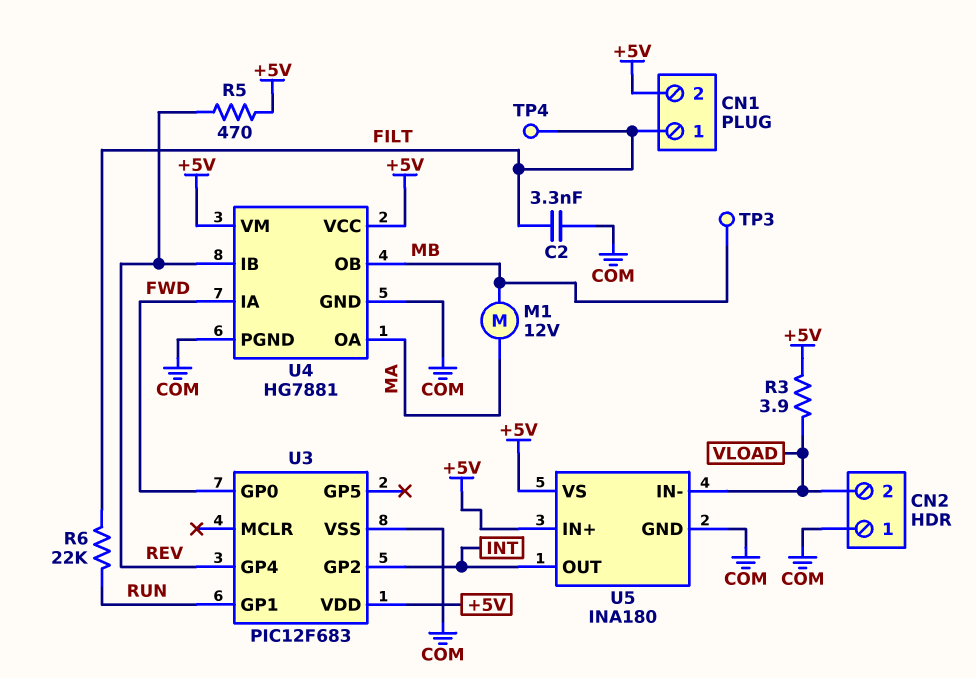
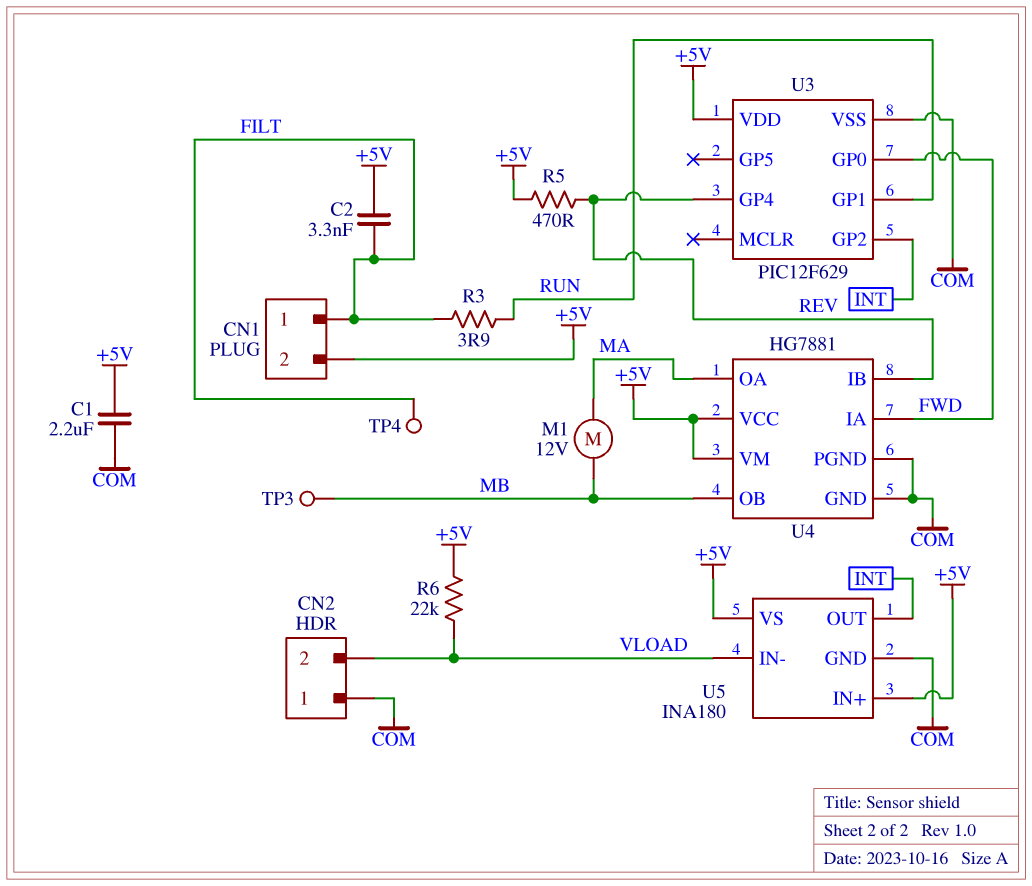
C1: none -> 2.2uF (+5V, COM)
C2: 3.3nF (COM, FILT) -> 3.3nF (+5V, FILT)
R3: 3.9 (+5V, VLOAD) -> 3.9 (FILT, RUN)
R6: 22k (FILT, RUN) -> 22k (+5V, VLOAD)
U3: PIC12F683 -> PIC12F629

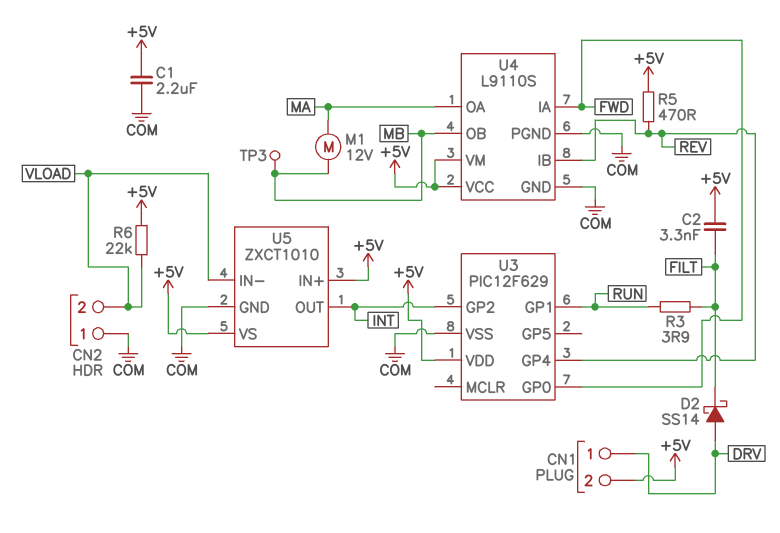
CN1 pin 1: FILT -> DRV
D2: none -> schottky SS14 (A DRV, K FILT)
TP4: test point (FILT) -> none
U4: HG7881 -> L9110S
U5: INA180 -> ZXCT1010

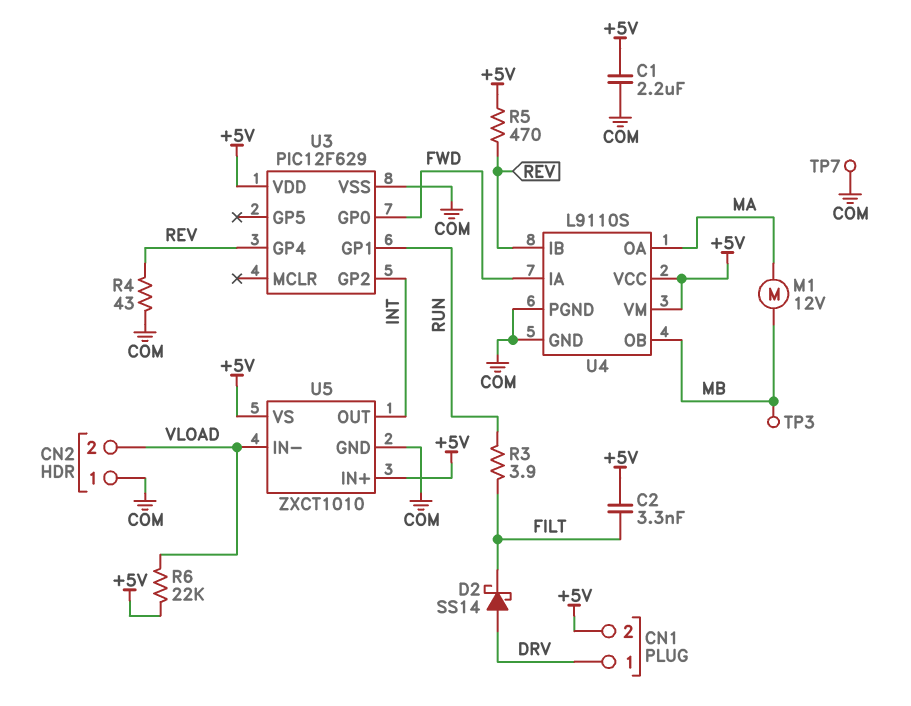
R4: none -> 43 (COM, REV)
TP7: none -> test point (COM)

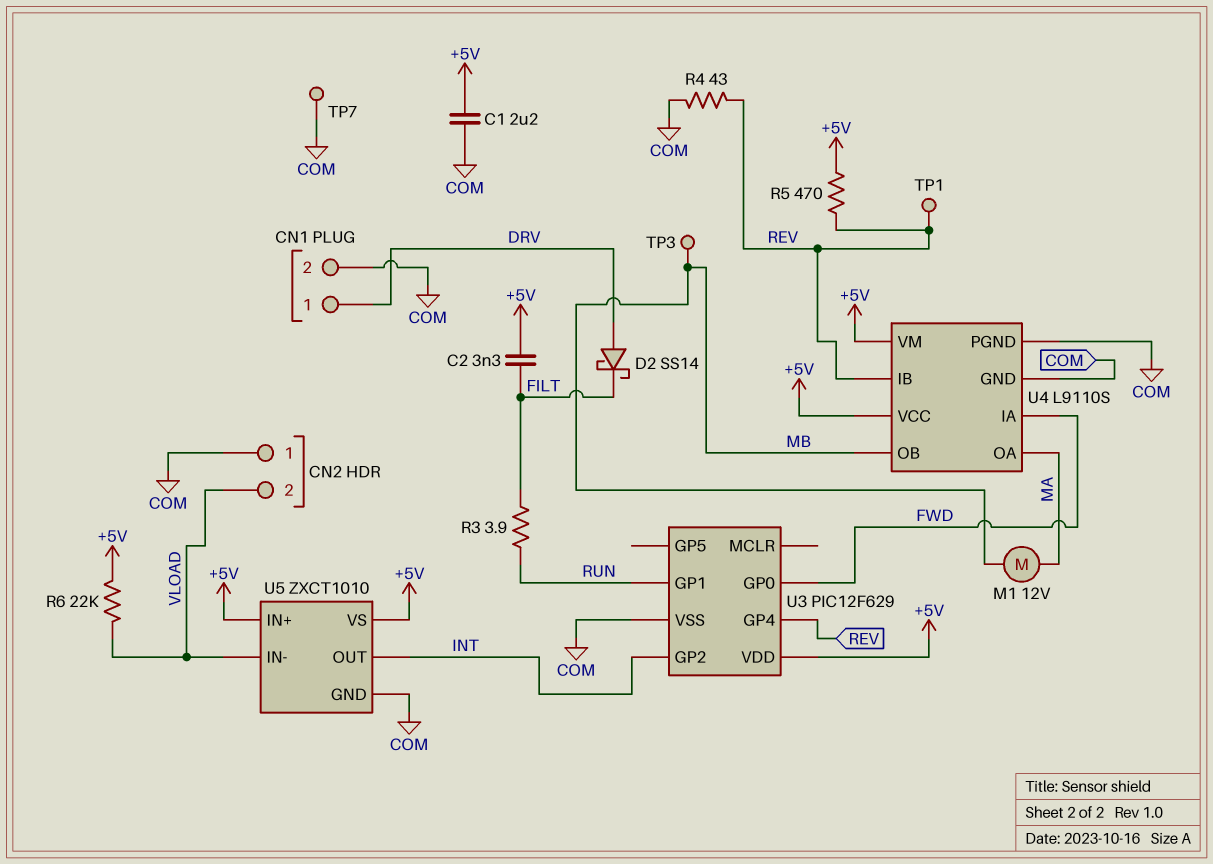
CN1 pin 2: +5V -> COM
TP1: none -> test point (REV)

